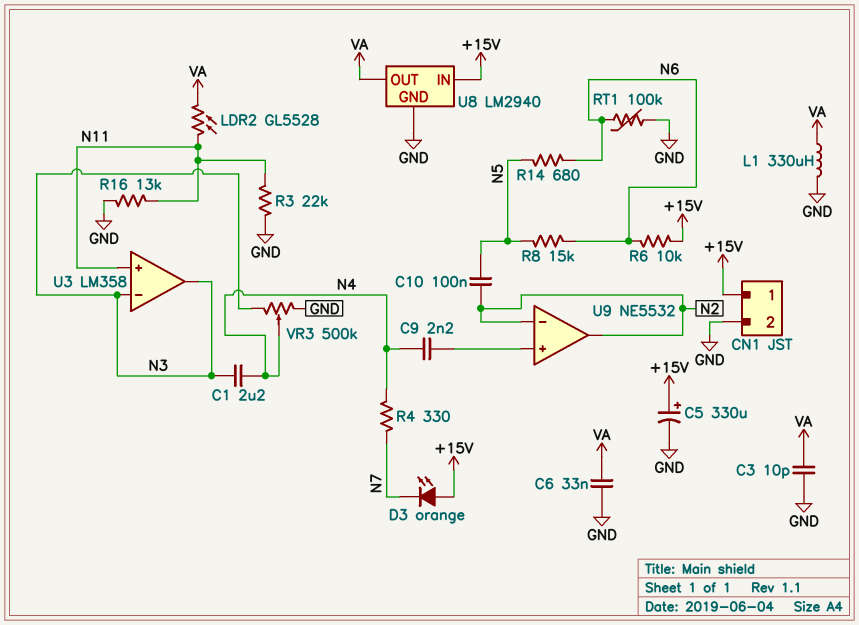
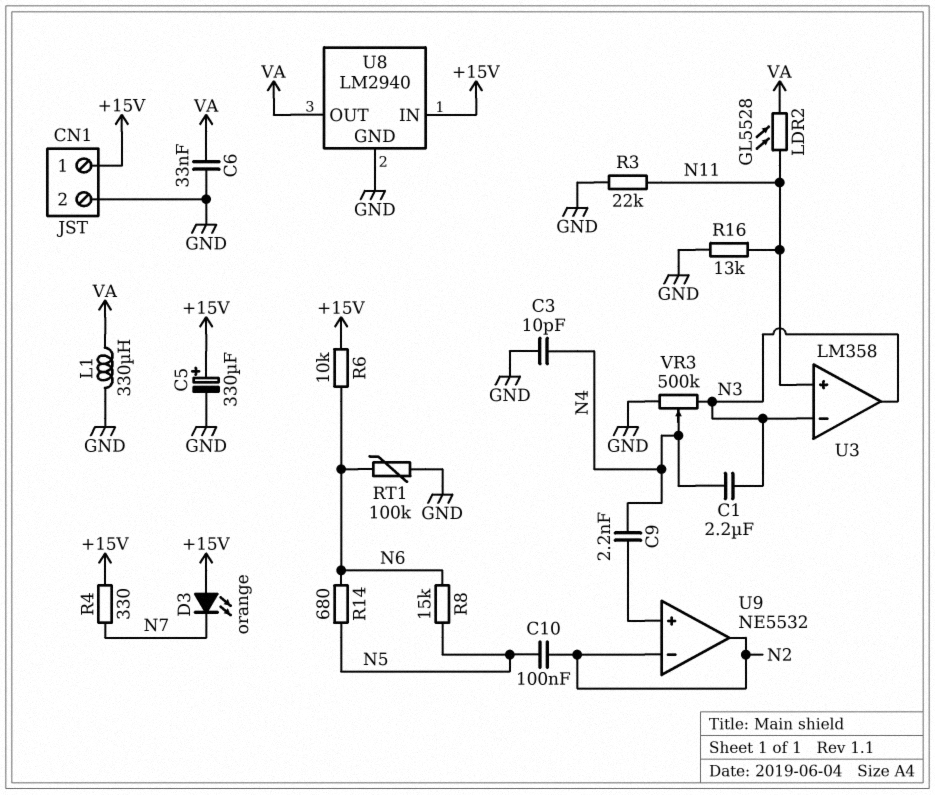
C3: 10pF (GND, VA) -> 10pF (GND, N4)
R4: 330 (N4, N7) -> 330 (+15V, N7)

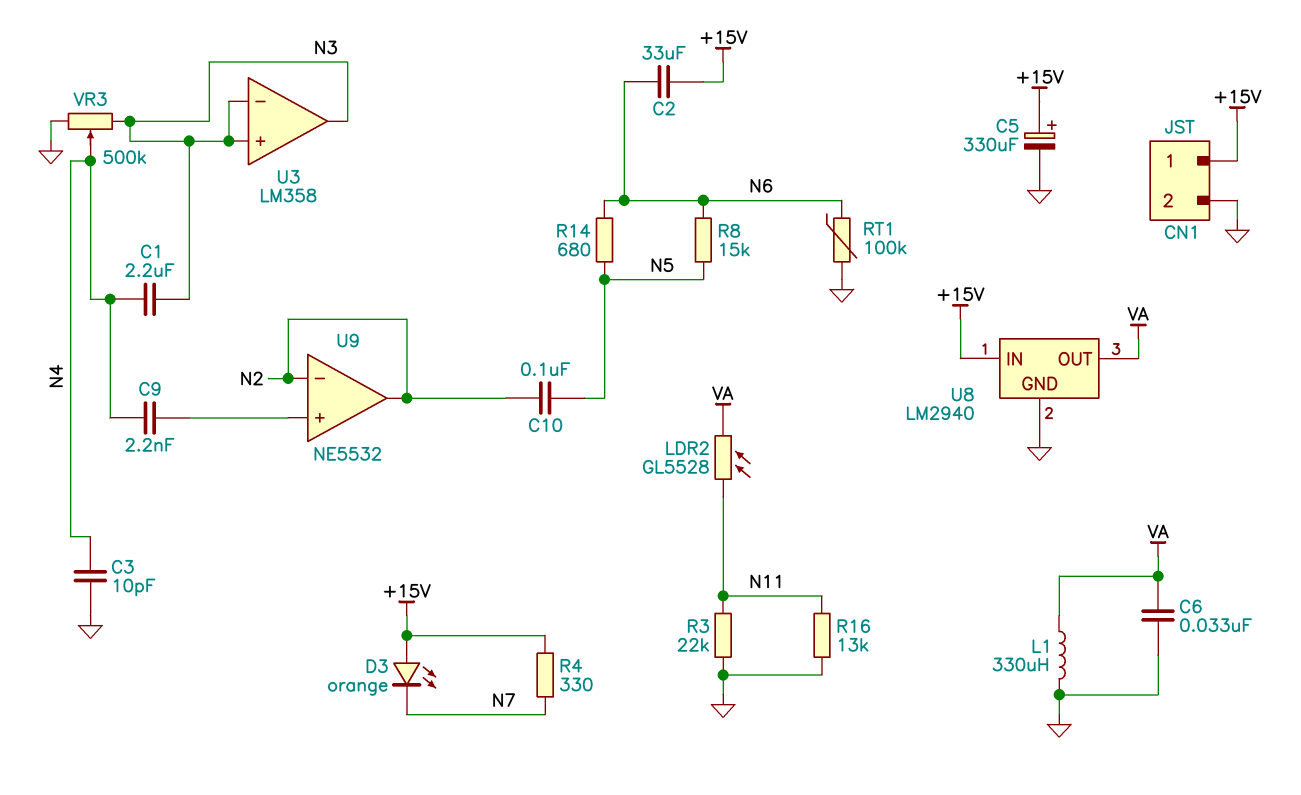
C2: none -> 33uF (+15V, N6)
R6: 10k (+15V, N6) -> none
U3 pin in+: N11 -> N3

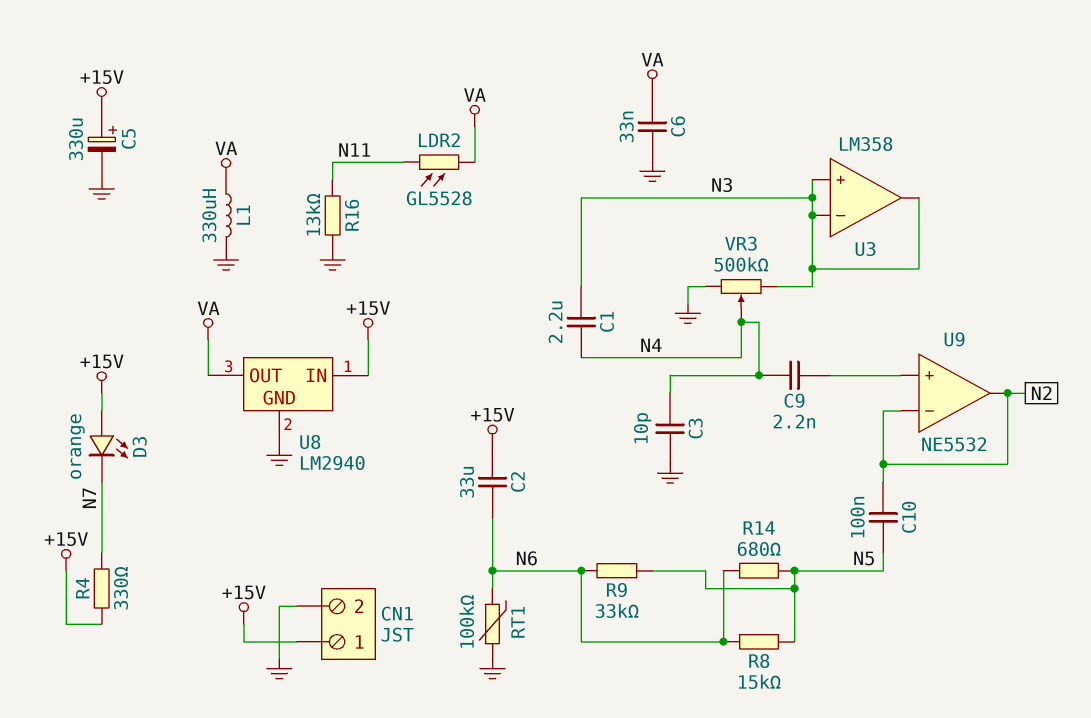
R3: 22k (GND, N11) -> none
R9: none -> 33k (N5, N6)

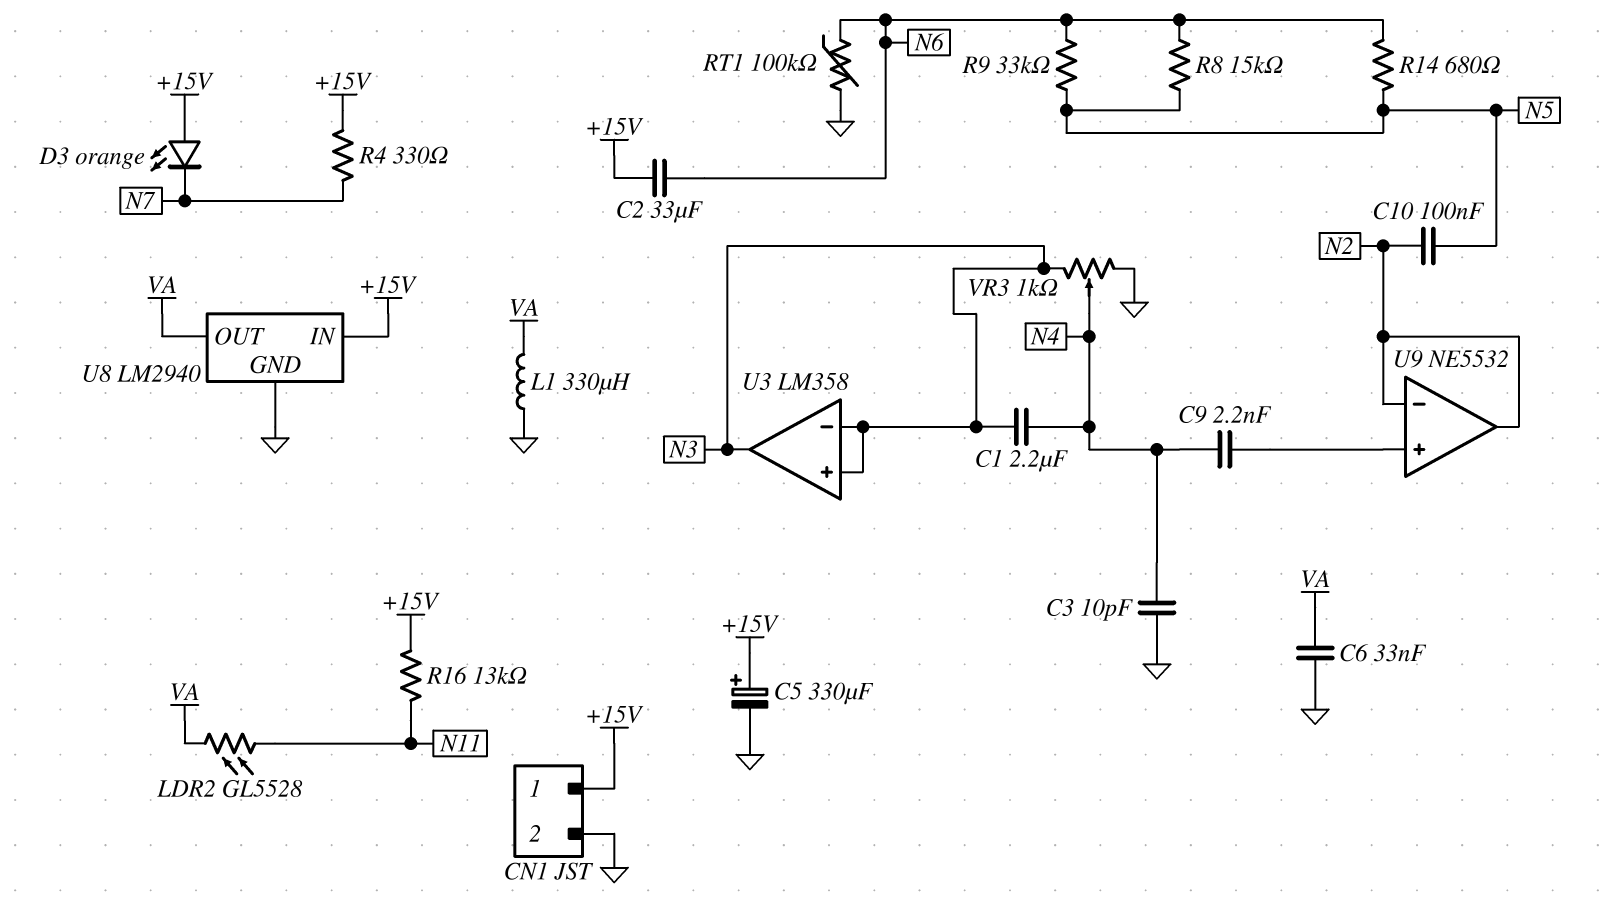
R16: 13k (GND, N11) -> 13k (+15V, N11)
VR3: 500k (GND, N3, wiper N4) -> 1k (GND, N3, wiper N4)

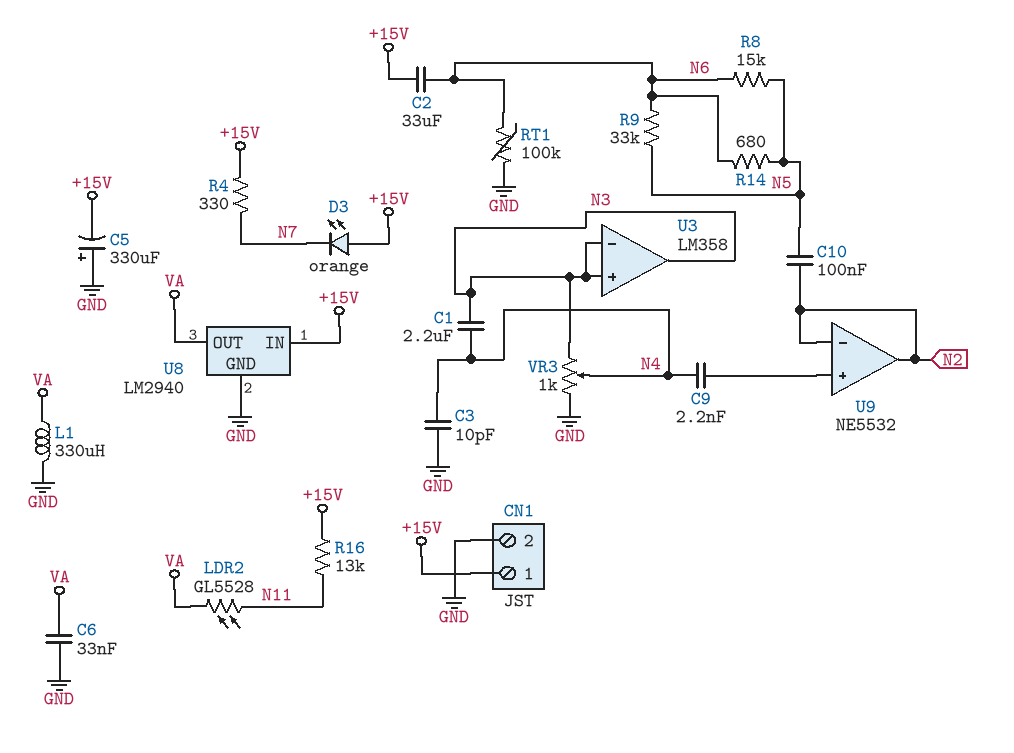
C5: 330uF (plus +15V, minus GND) -> 330uF (plus GND, minus +15V)

